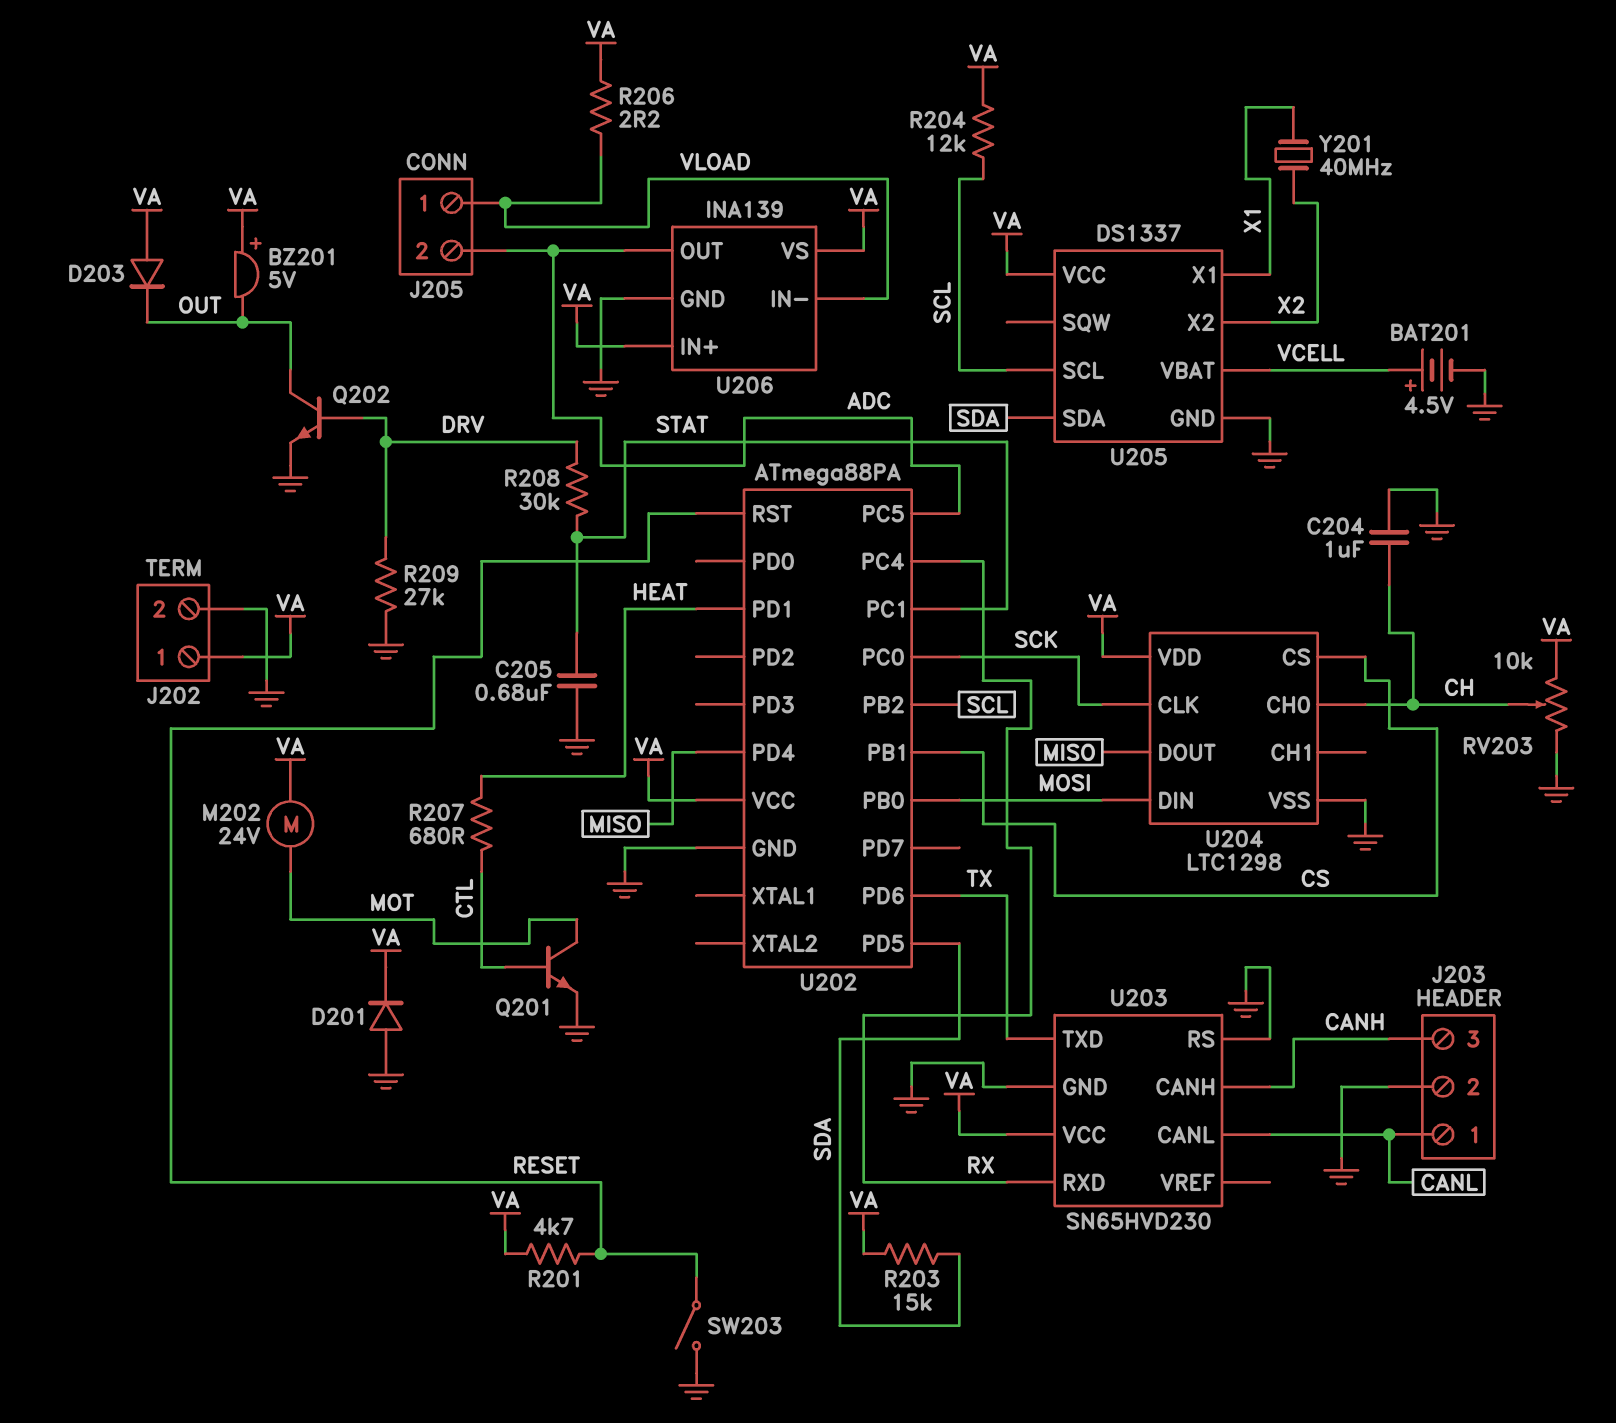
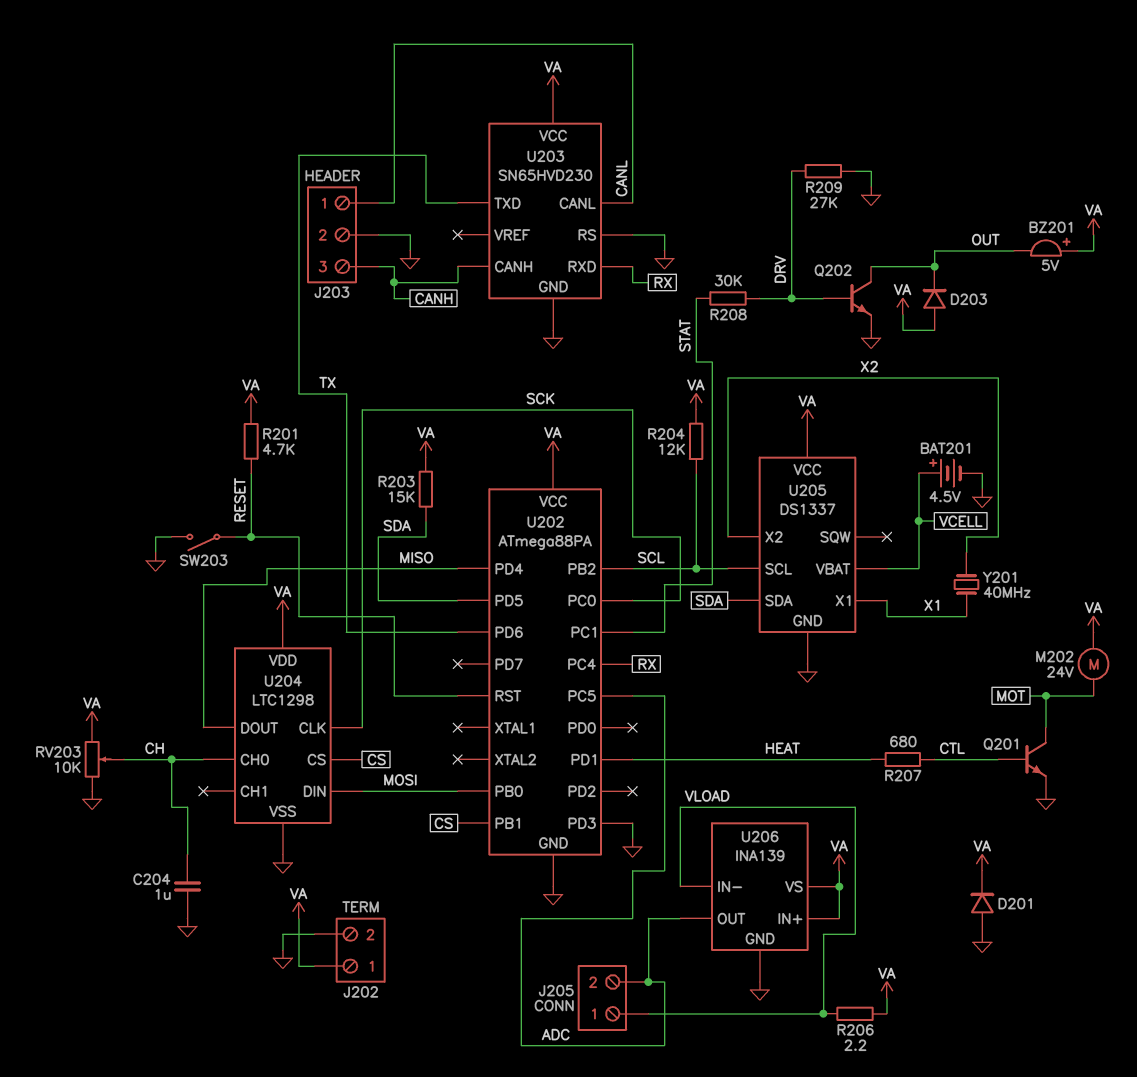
C205: 680nF (GND, STAT) -> none
U202 pin PD3: none -> GND

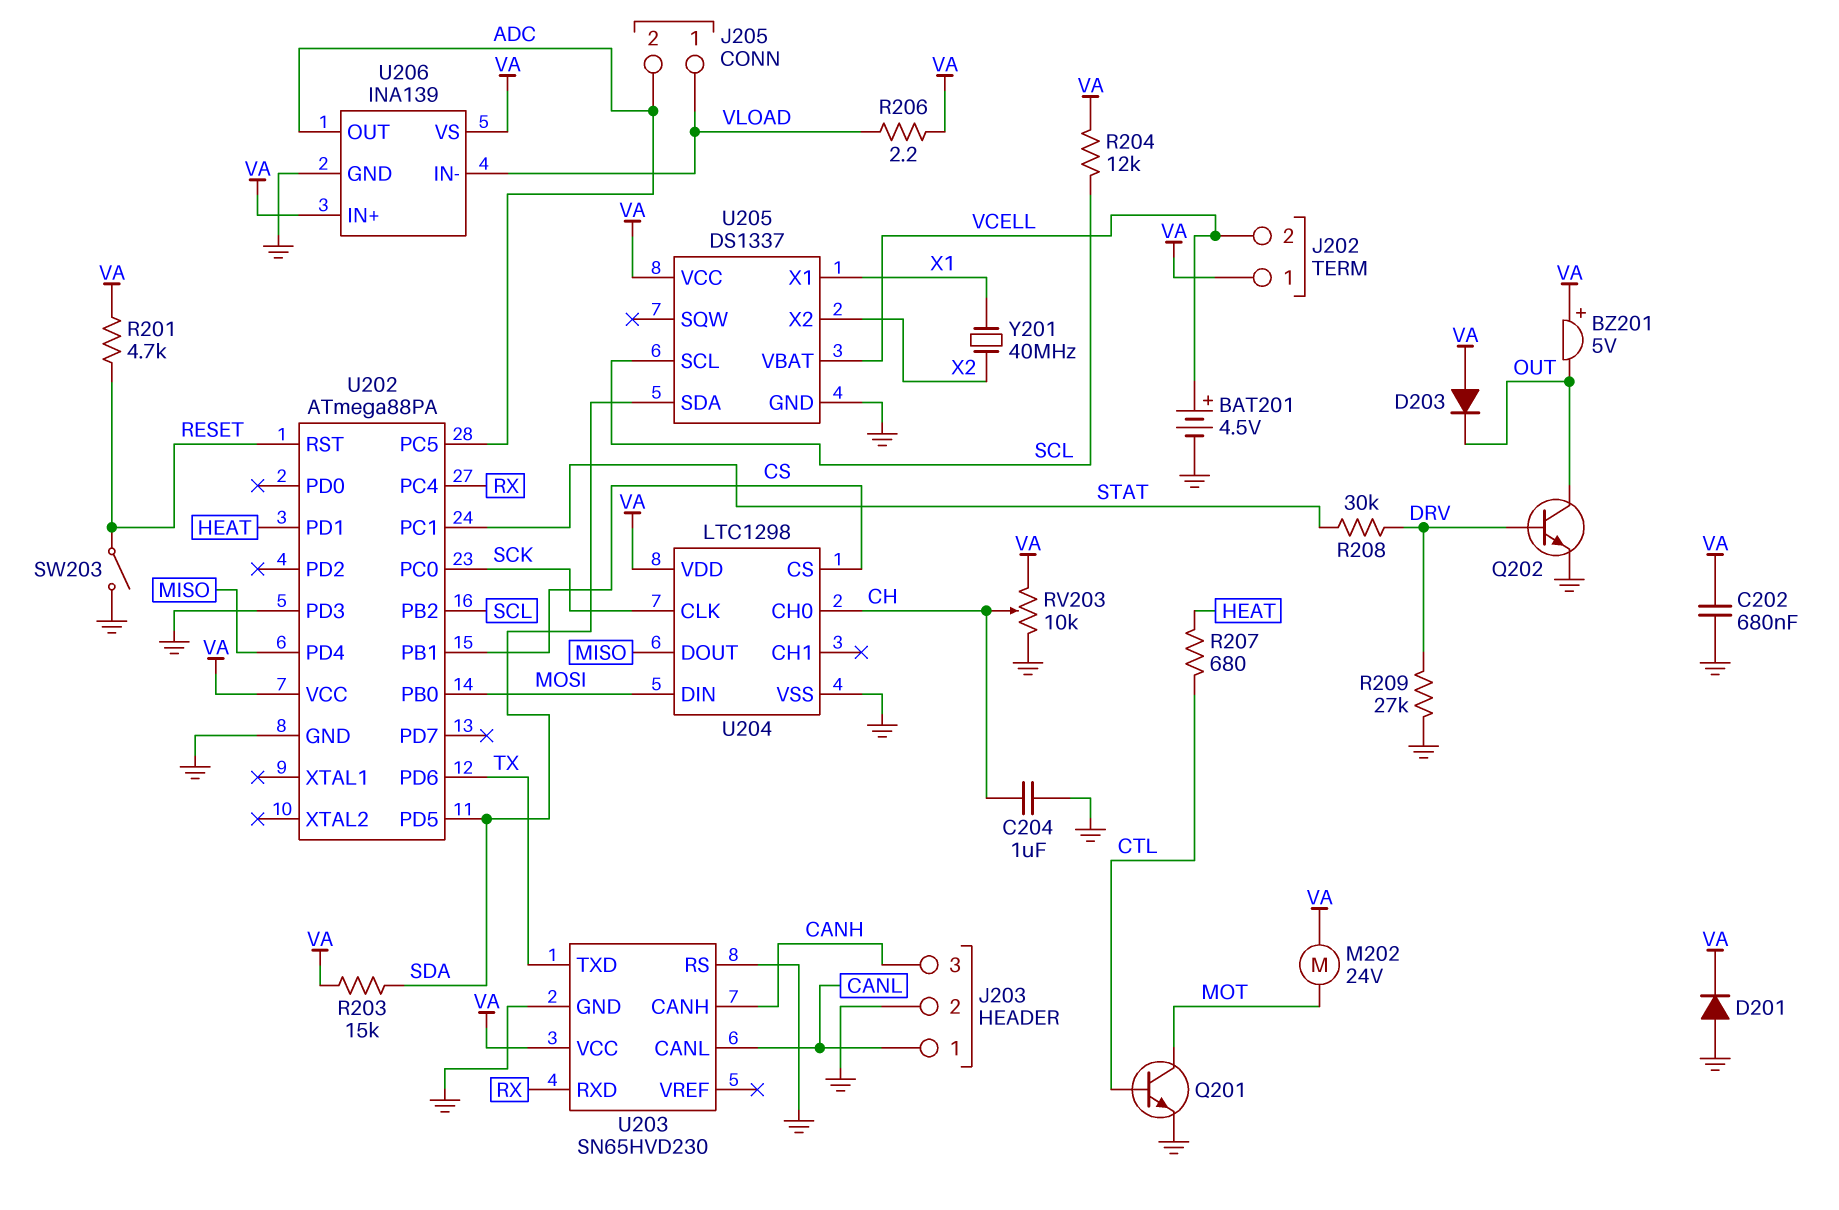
C202: none -> 680nF (GND, VA)
J202 pin 2: GND -> VCELL

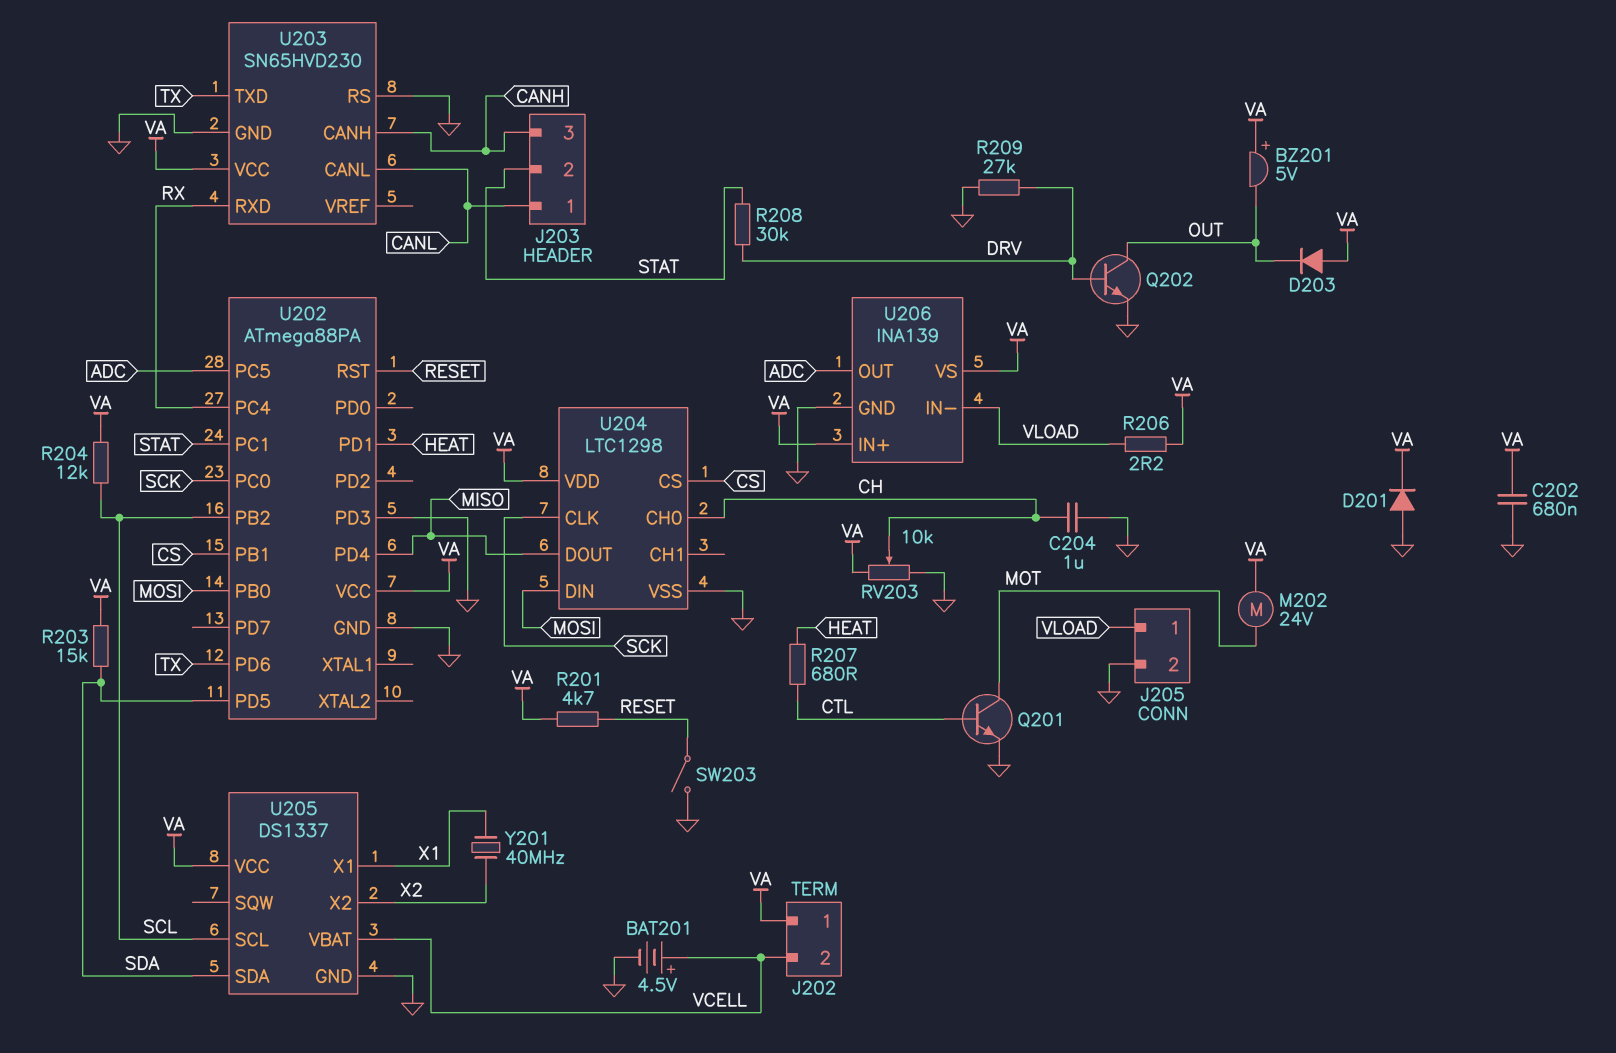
J203 pin 2: GND -> STAT
J205 pin 2: ADC -> GND

